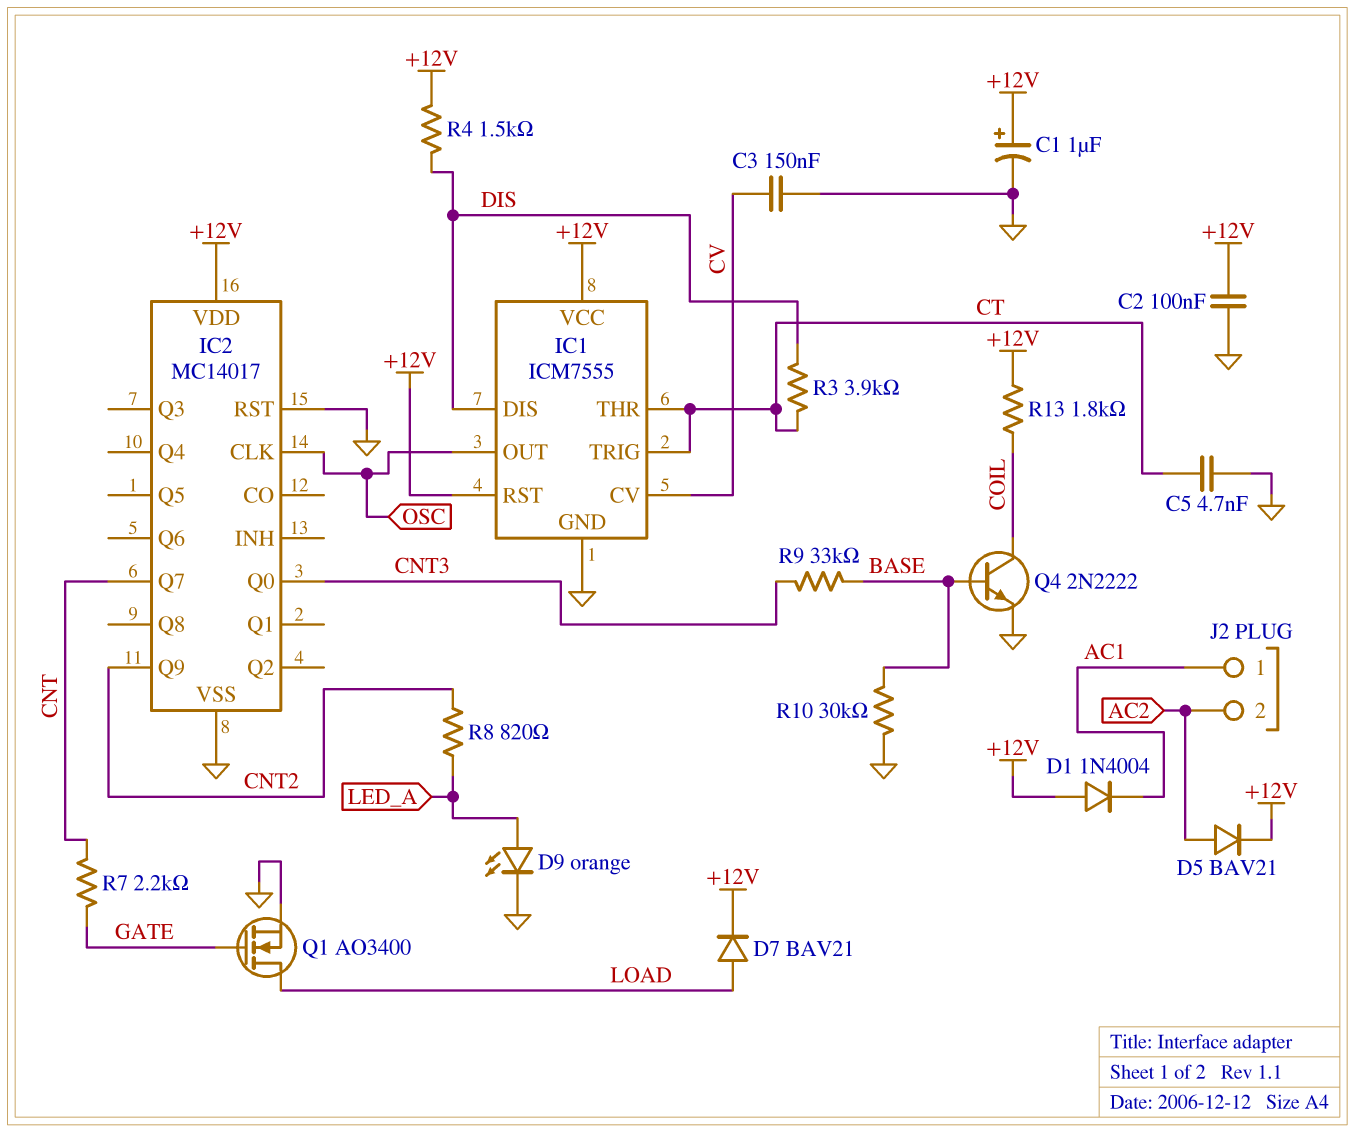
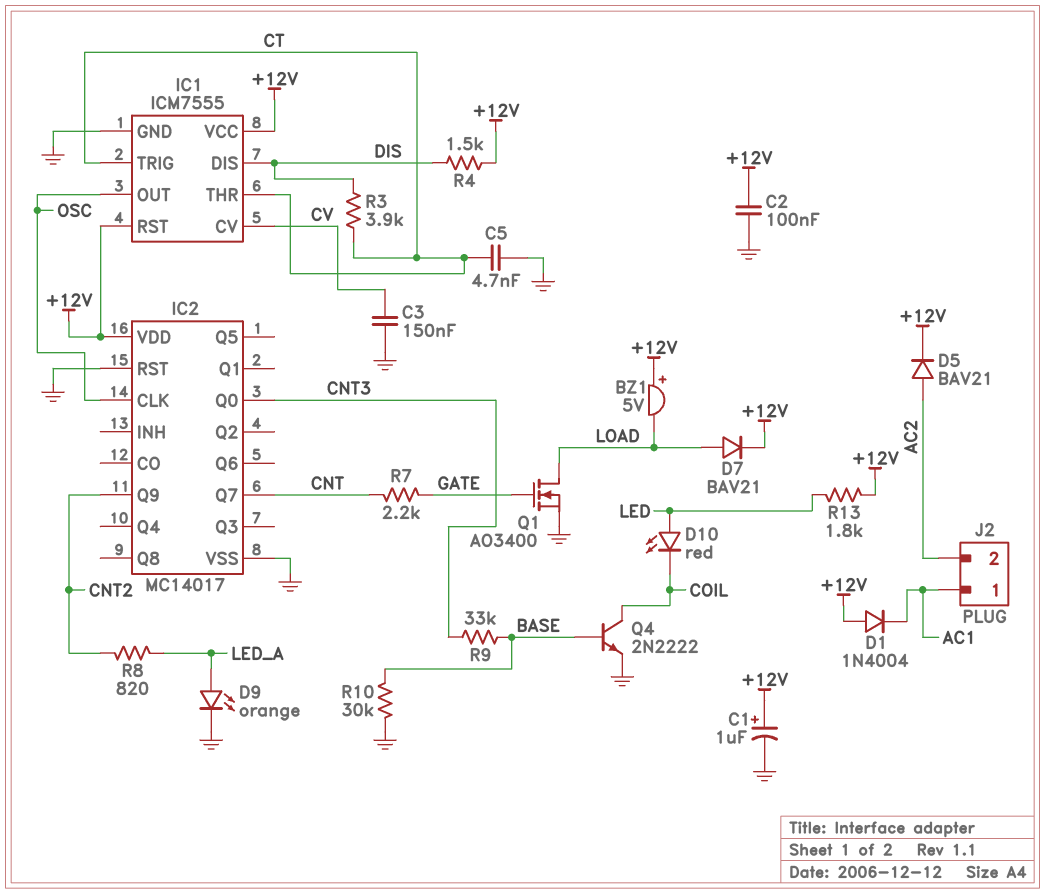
BZ1: none -> buzzer 5V (plus +12V, minus LOAD)
D10: none -> LED red (A LED, K COIL)
R13: 1.8k (+12V, COIL) -> 1.8k (+12V, LED)

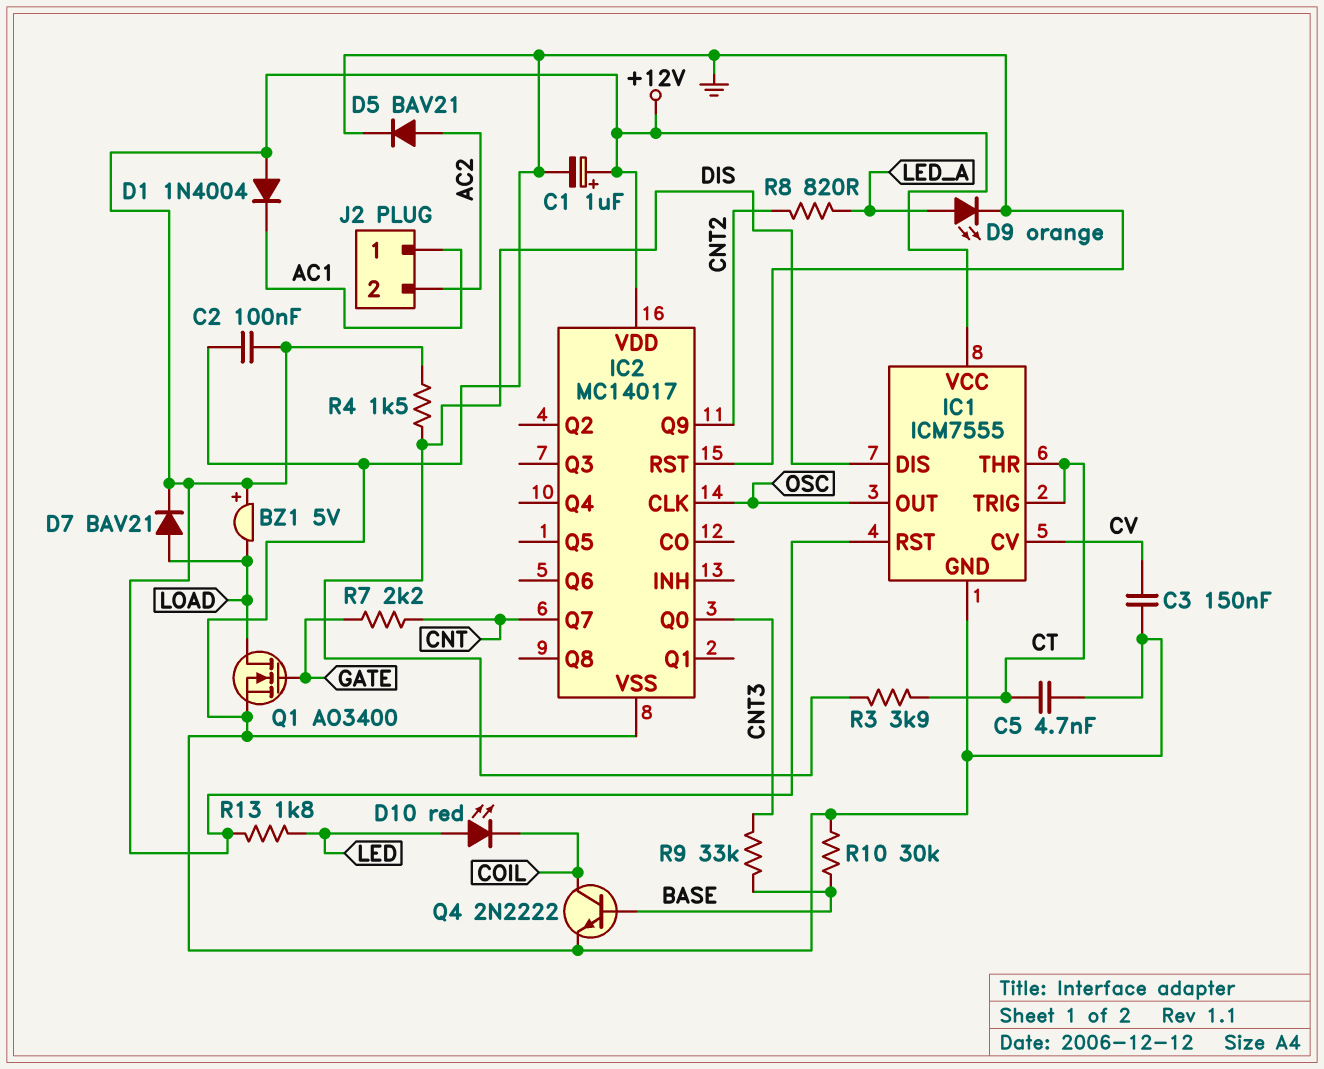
D5: diode BAV21 (A AC2, K +12V) -> diode BAV21 (A AC2, K GND)

